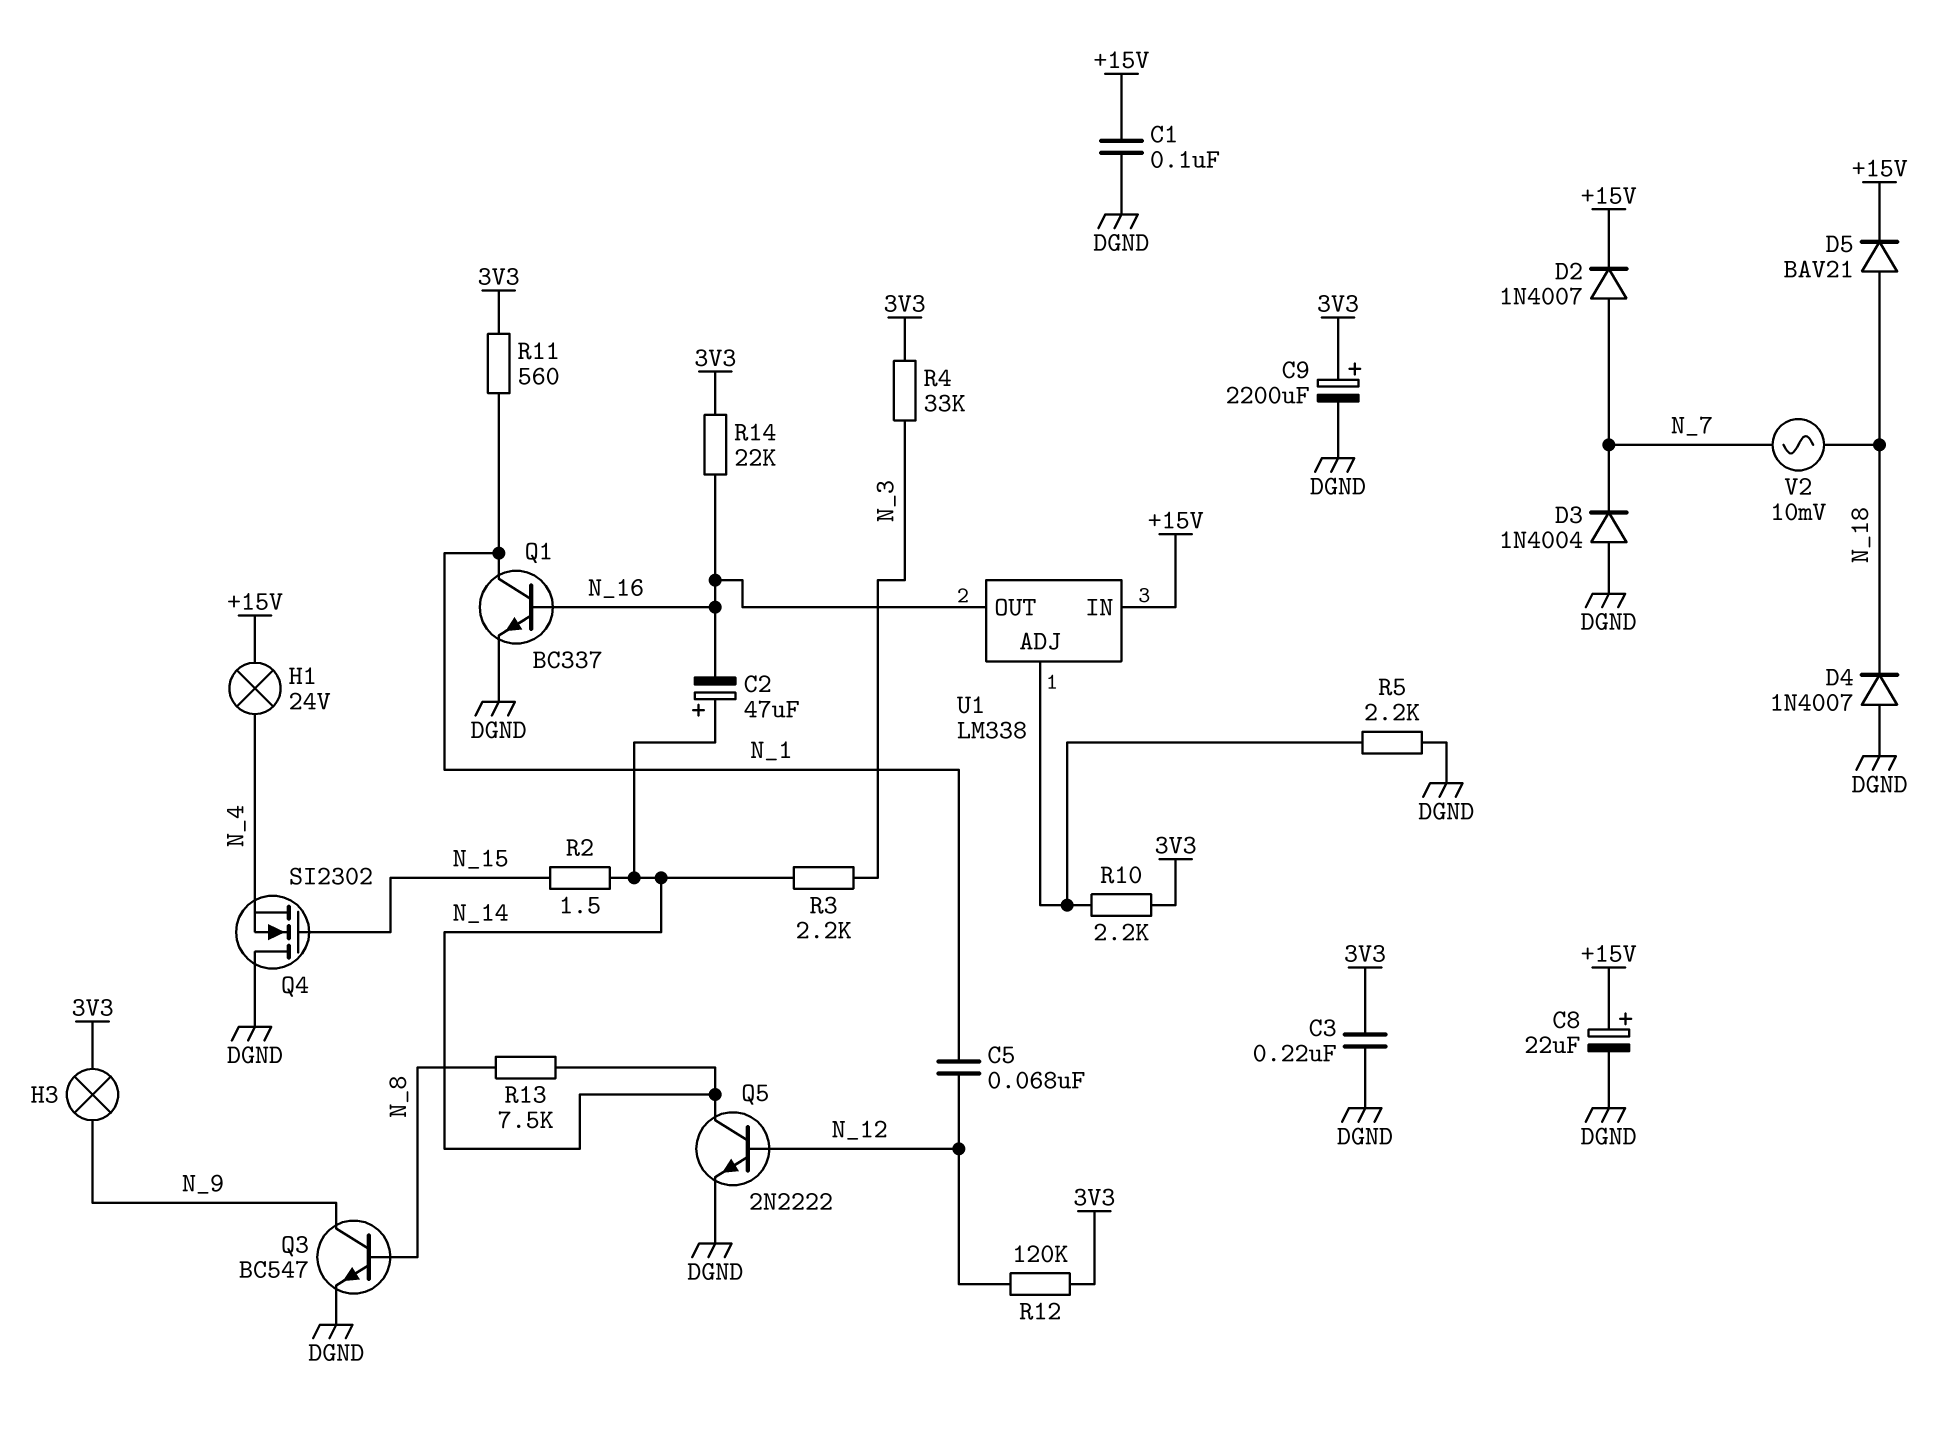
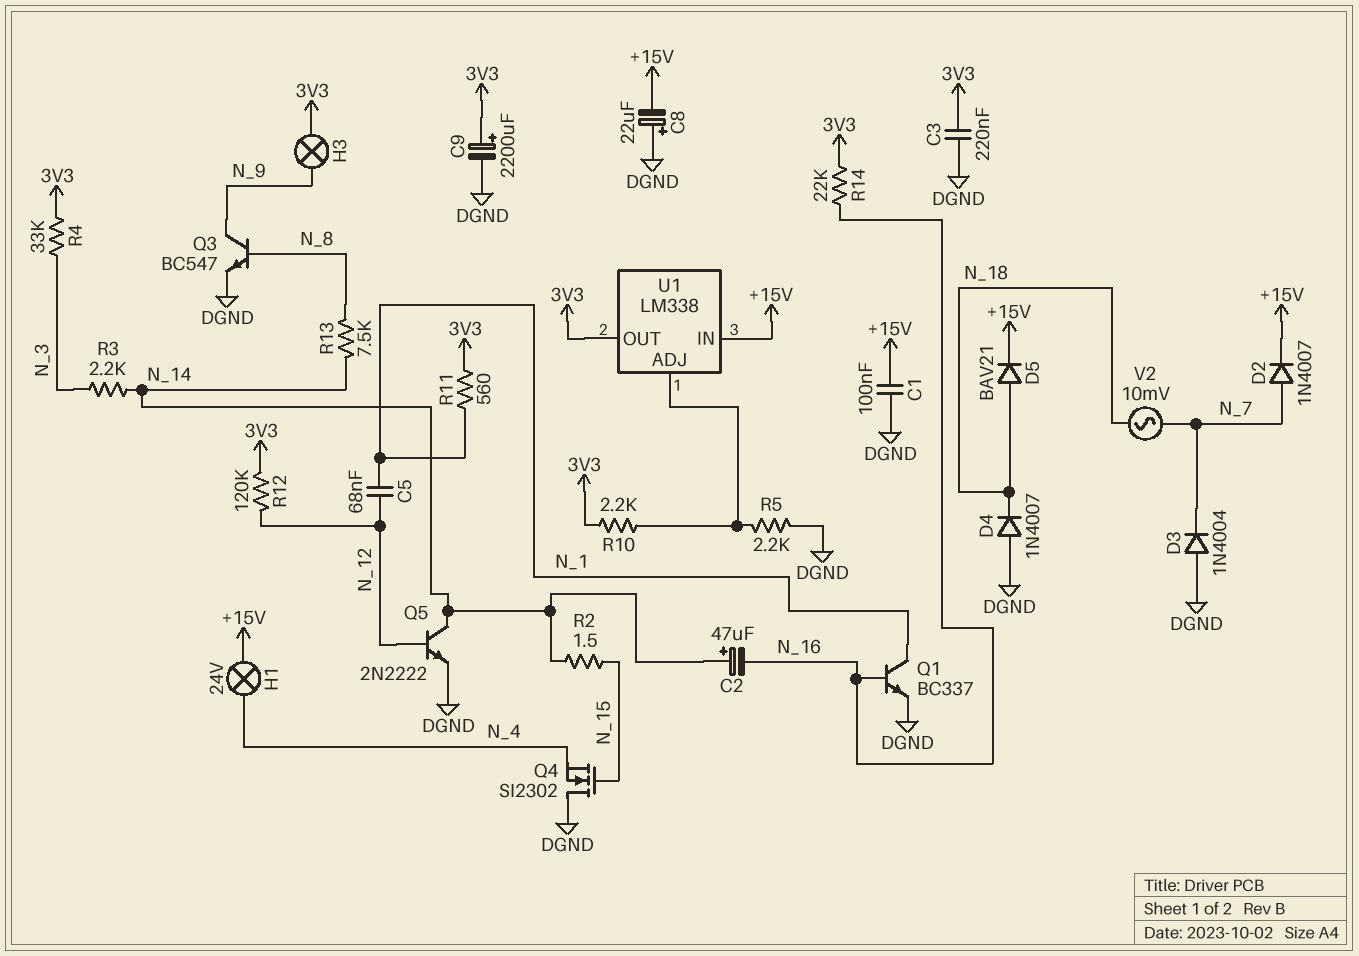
C8: 22uF (plus +15V, minus DGND) -> 22uF (plus DGND, minus +15V)
U1 pin OUT: N_16 -> 3V3

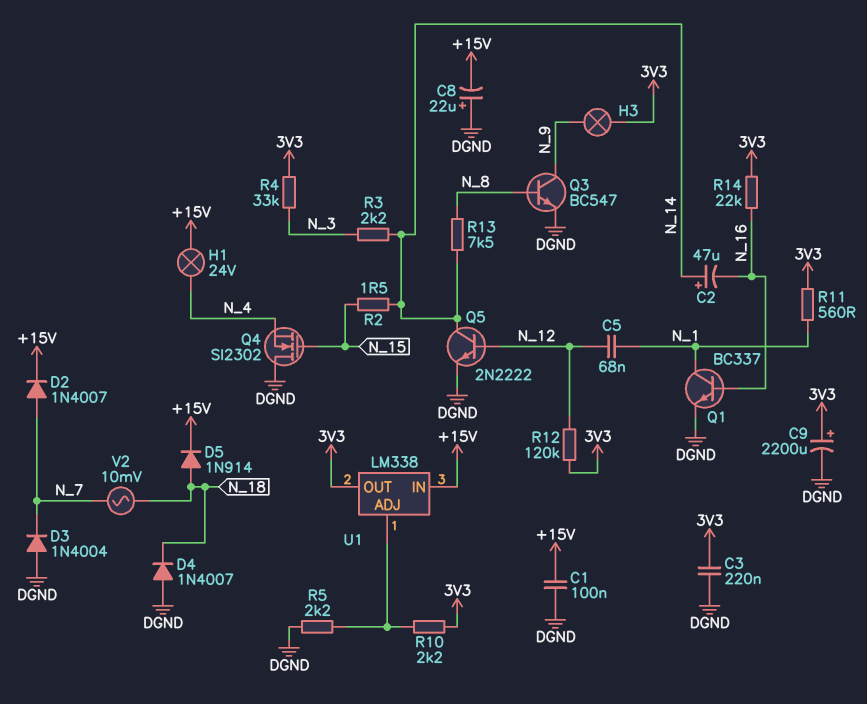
D5: diode BAV21 (A N_18, K +15V) -> diode 1N914 (A N_18, K +15V)

